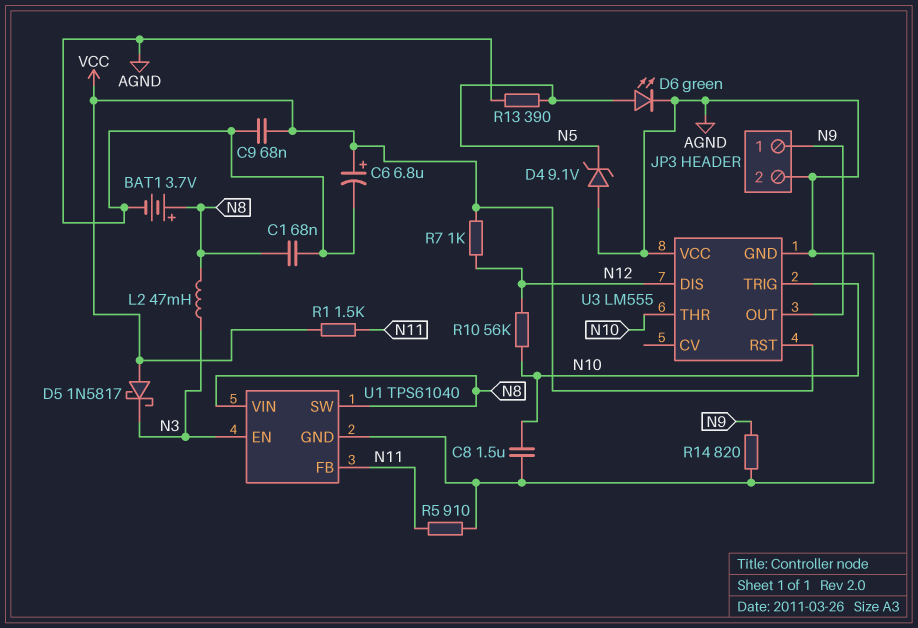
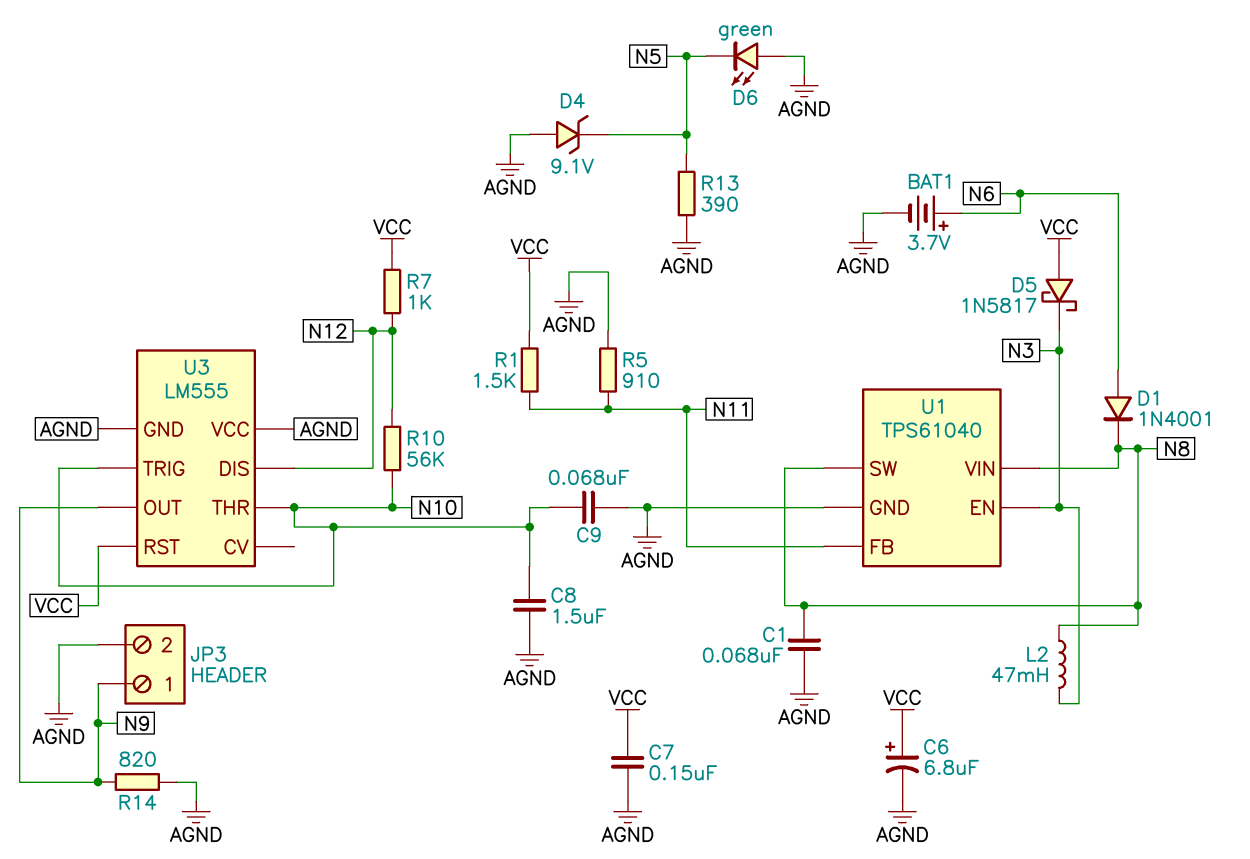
BAT1: 3.7V (plus N8, minus AGND) -> 3.7V (plus N6, minus AGND)
C7: none -> 150nF (AGND, VCC)
C9: 68nF (AGND, VCC) -> 68nF (AGND, N10)
D1: none -> diode 1N4001 (A N6, K N8)
D6: LED green (A N5, K AGND) -> LED green (A AGND, K N5)

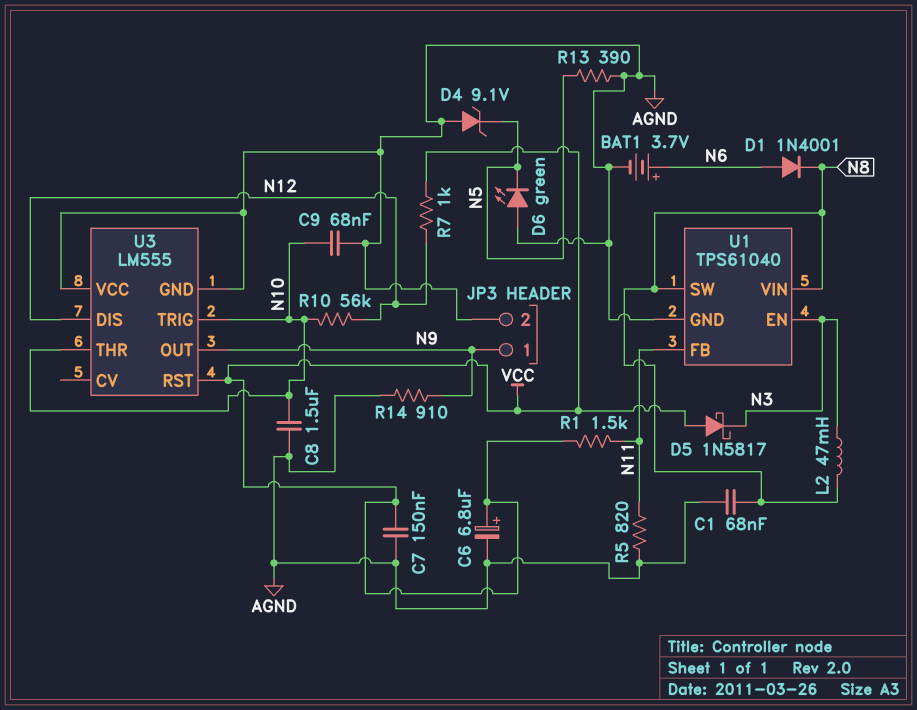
R5: 910 (AGND, N11) -> 820 (AGND, N11)
R14: 820 (AGND, N9) -> 910 (AGND, N9)

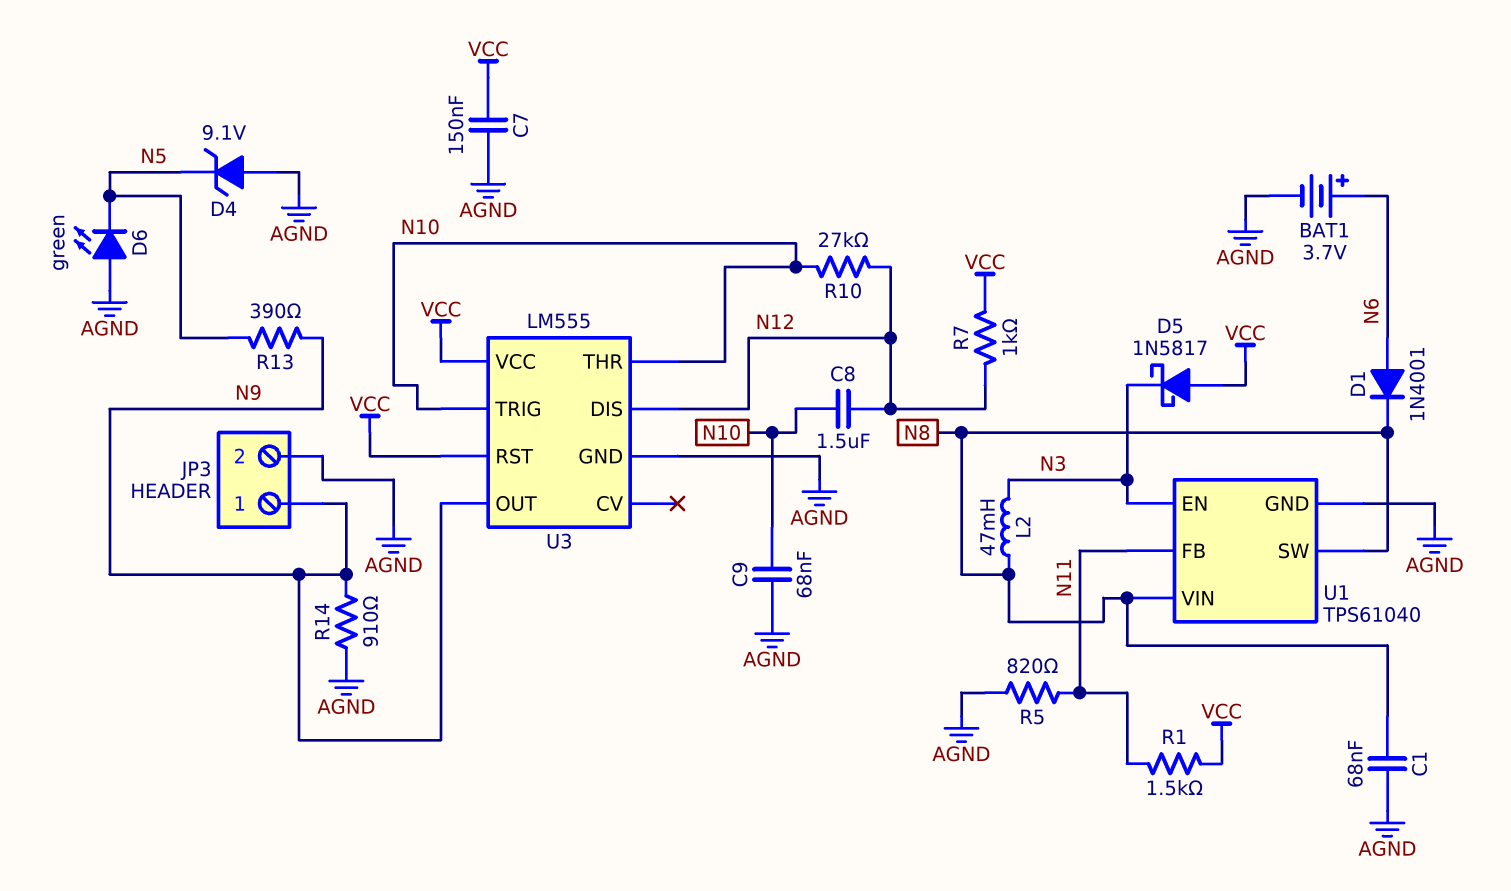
C6: 6.8uF (plus VCC, minus AGND) -> none
C8: 1.5uF (AGND, N10) -> 1.5uF (N10, N12)
R10: 56k (N10, N12) -> 27k (N10, N12)
R13: 390 (AGND, N5) -> 390 (N5, N9)
U3 pin VCC: AGND -> VCC

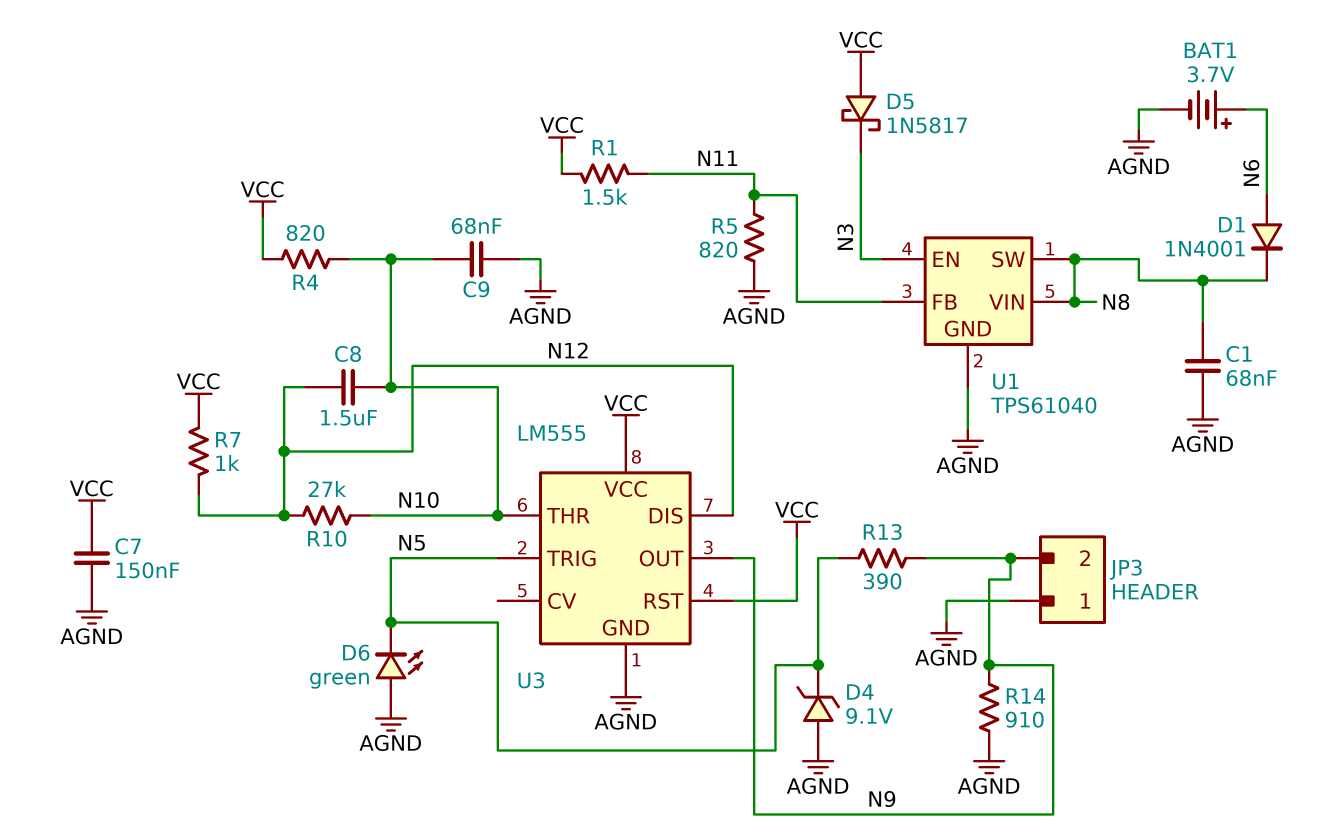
JP3 pin 1: N9 -> AGND
JP3 pin 2: AGND -> N9
L2: 47mH (N3, N8) -> none
R4: none -> 820 (N10, VCC)
U3 pin TRIG: N10 -> N5

